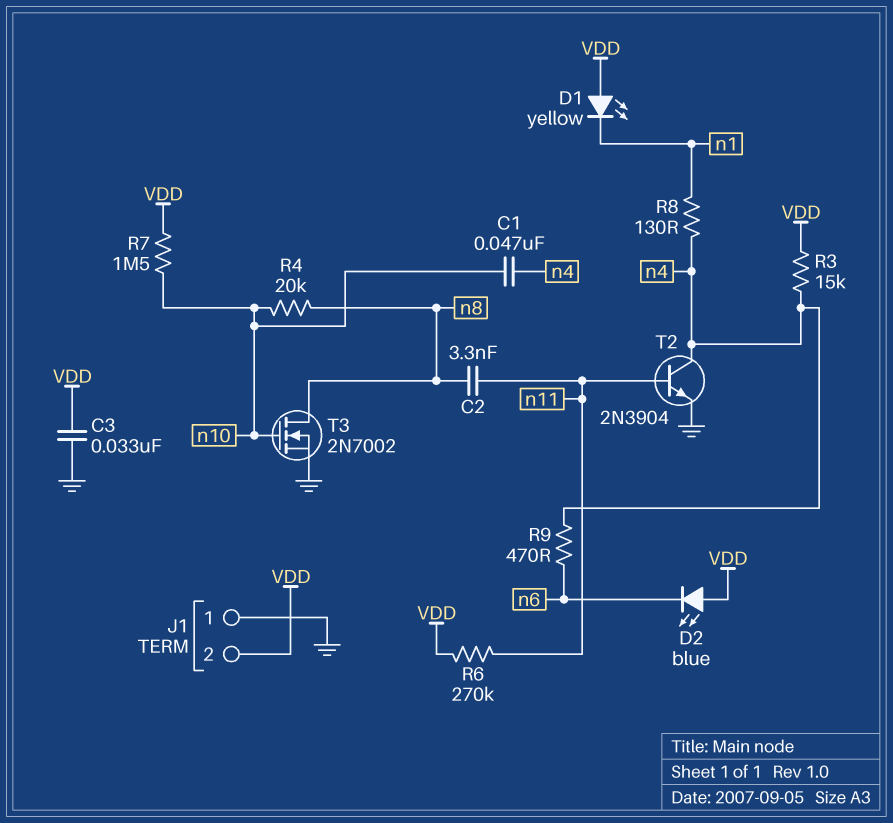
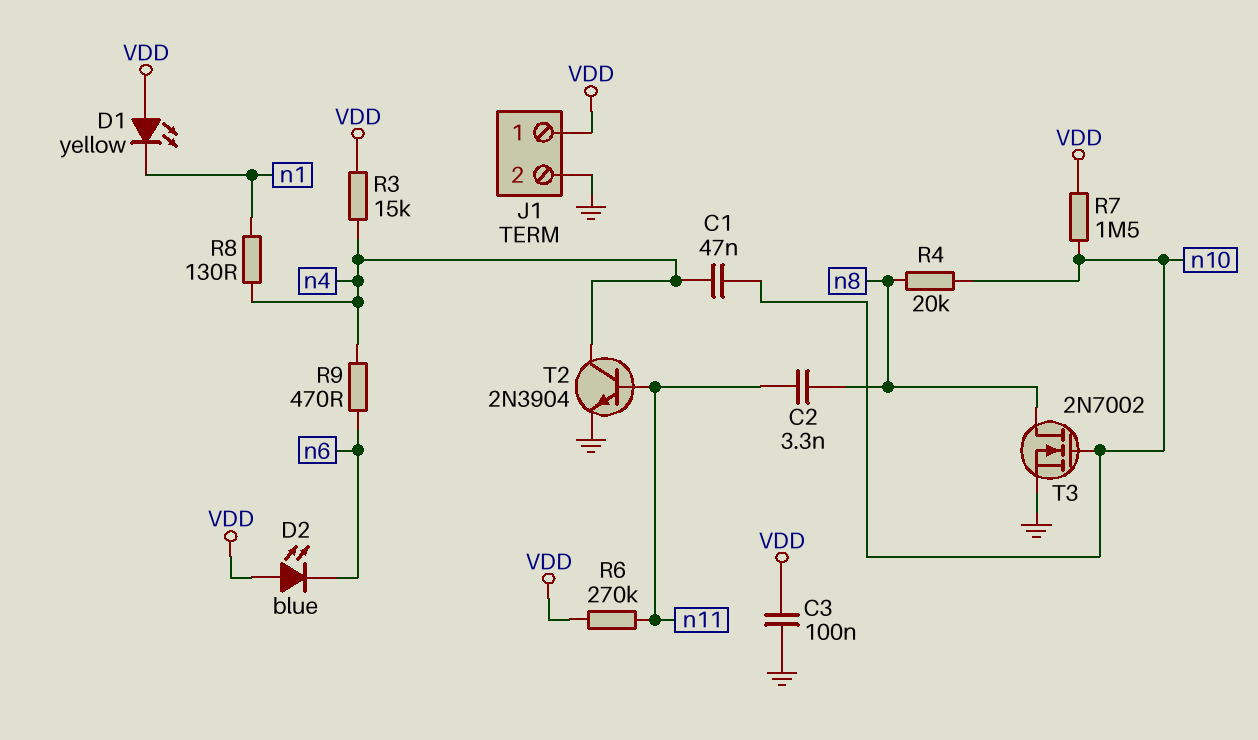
C3: 33nF (GND, VDD) -> 100nF (GND, VDD)
J1 pin 1: GND -> VDD
J1 pin 2: VDD -> GND

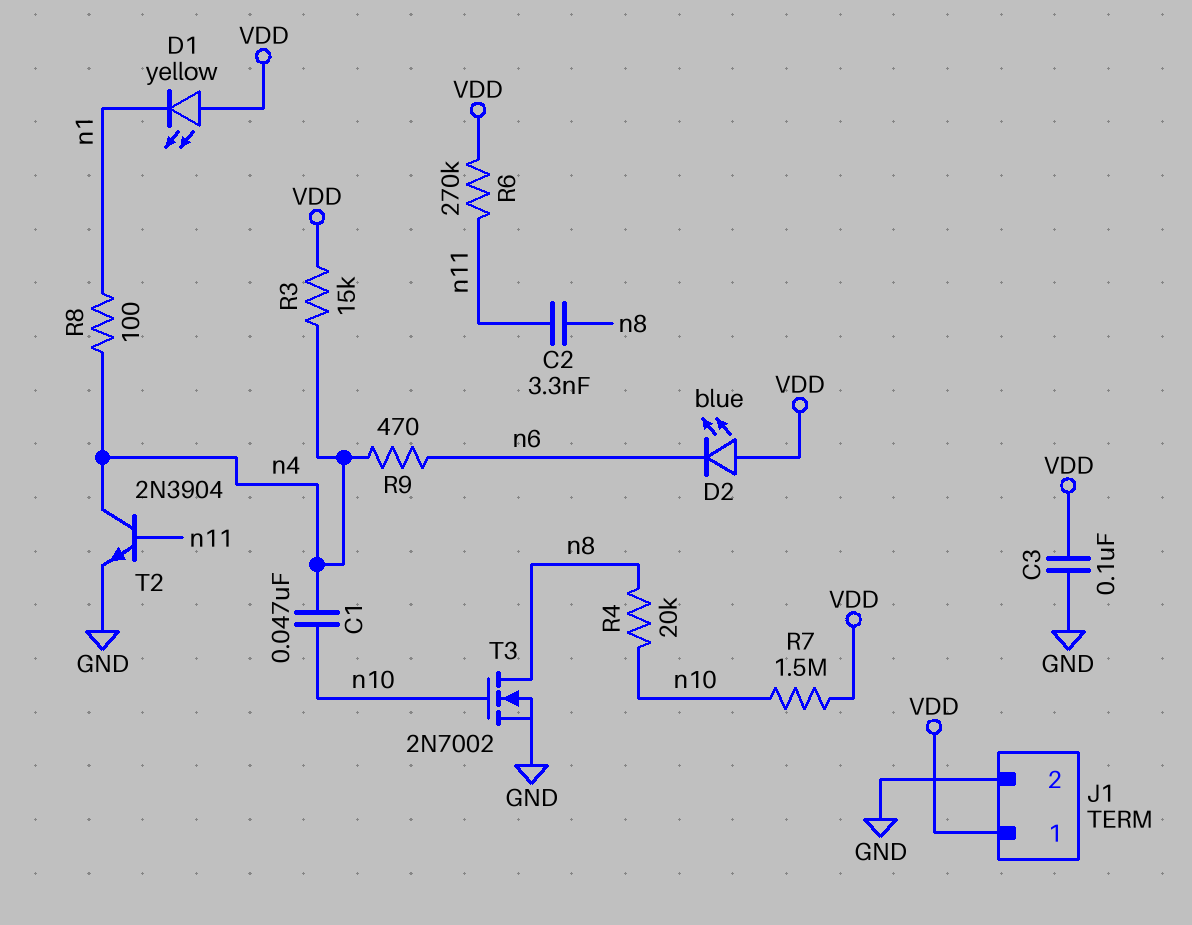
R8: 130 (n1, n4) -> 100 (n1, n4)

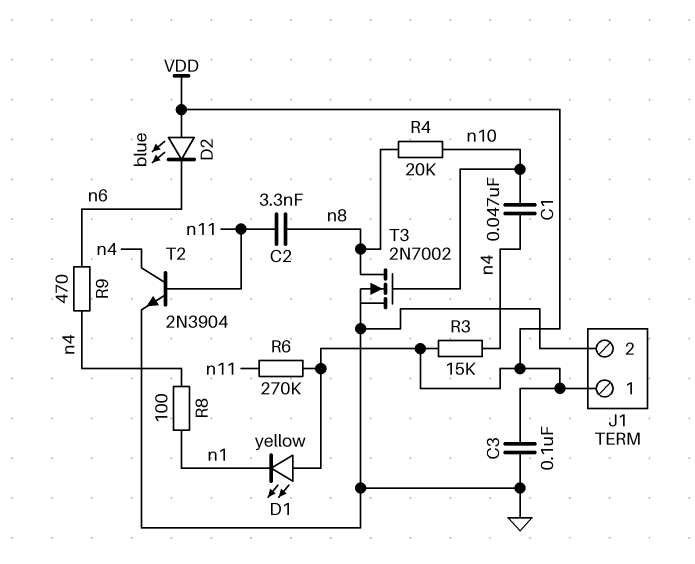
R7: 1.5M (VDD, n10) -> none

